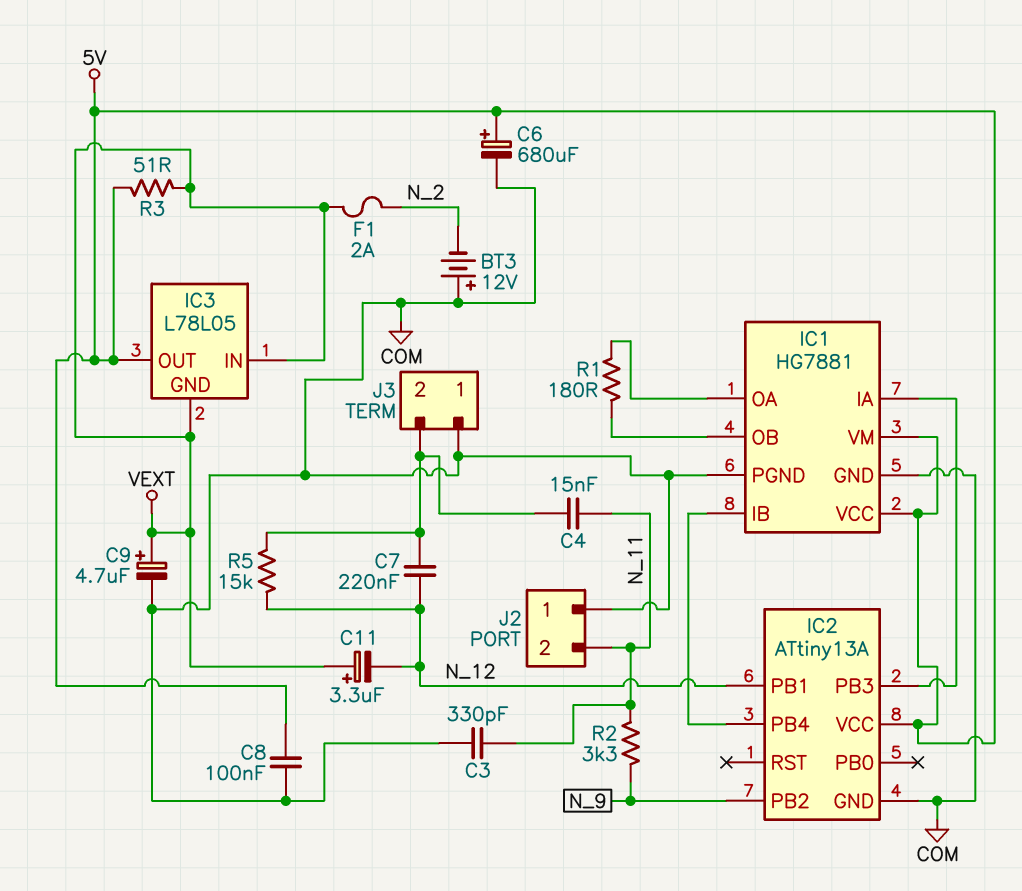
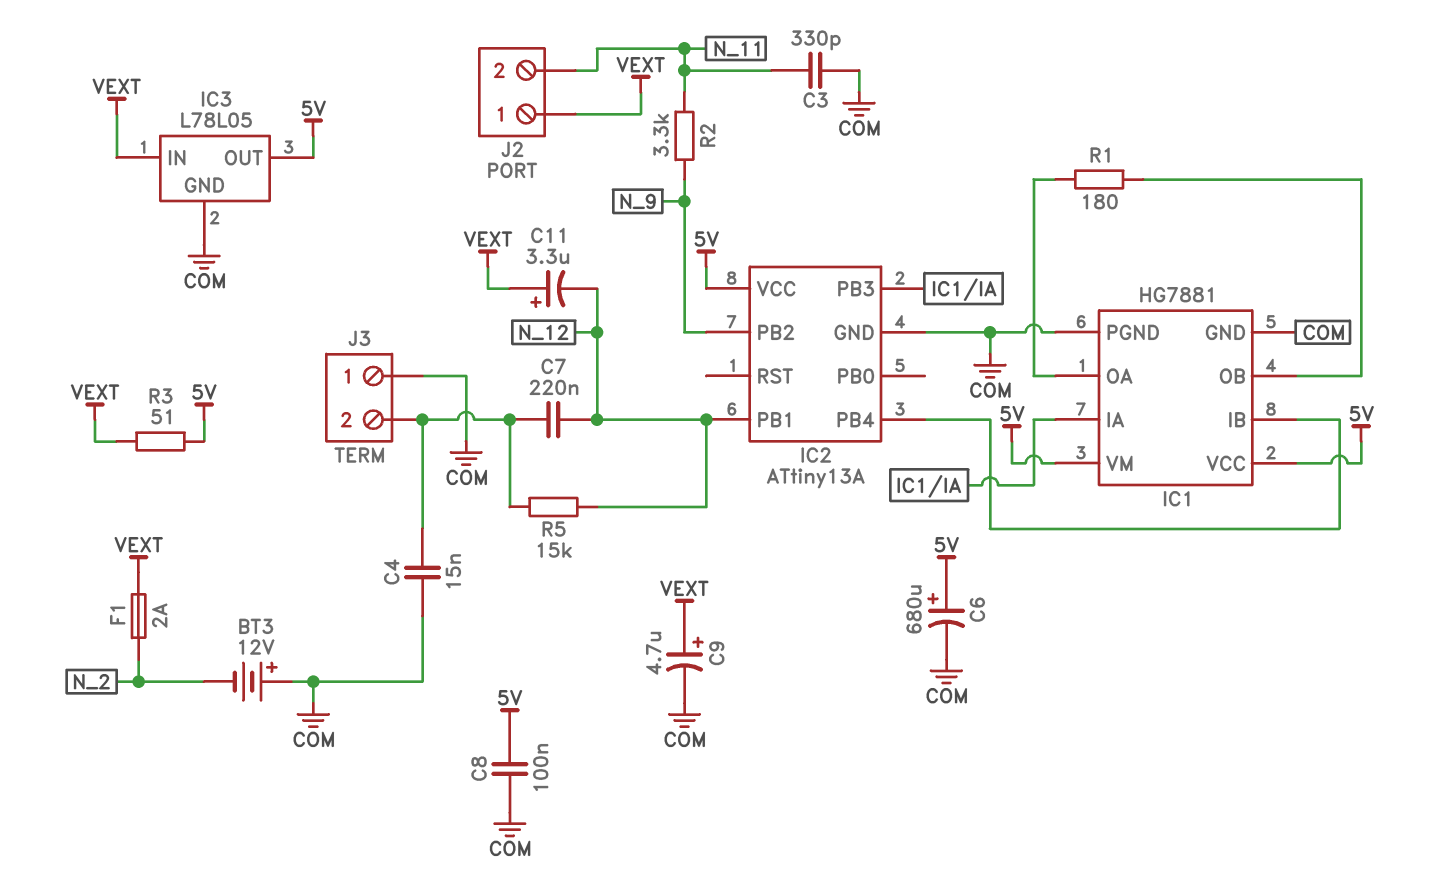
C4: 15nF (J3/2, N_11) -> 15nF (COM, J3/2)
IC3 pin GND: VEXT -> COM
J2 pin 1: COM -> VEXT

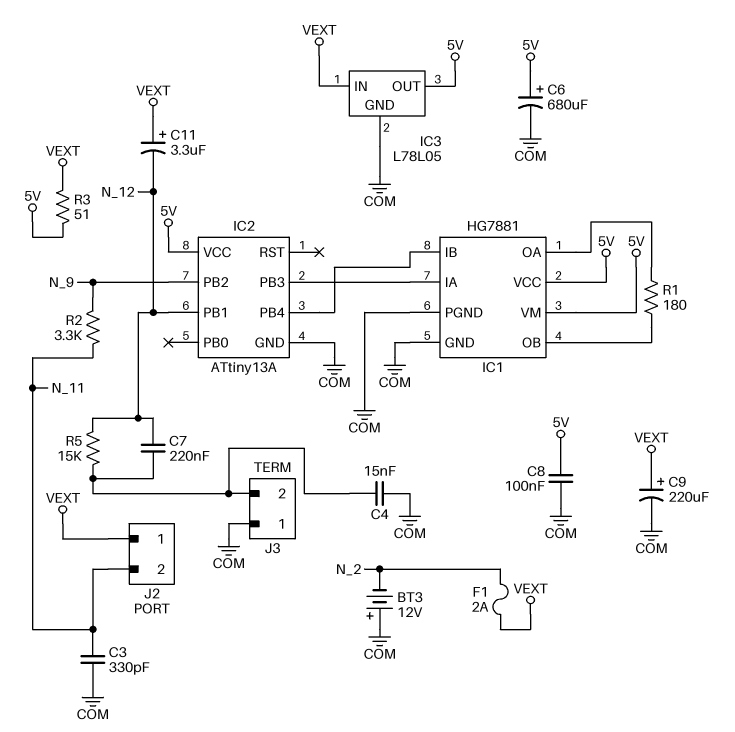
C9: 4.7uF (plus VEXT, minus COM) -> 220uF (plus VEXT, minus COM)

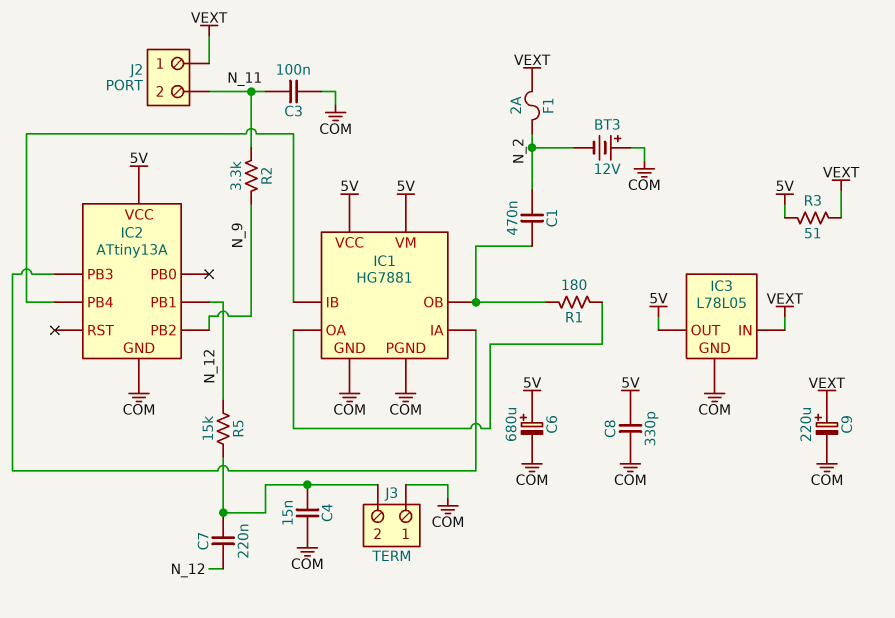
C1: none -> 470nF (IC1/OB, N_2)
C3: 330pF (COM, N_11) -> 100nF (COM, N_11)
C8: 100nF (5V, COM) -> 330pF (5V, COM)
C11: 3.3uF (plus VEXT, minus N_12) -> none

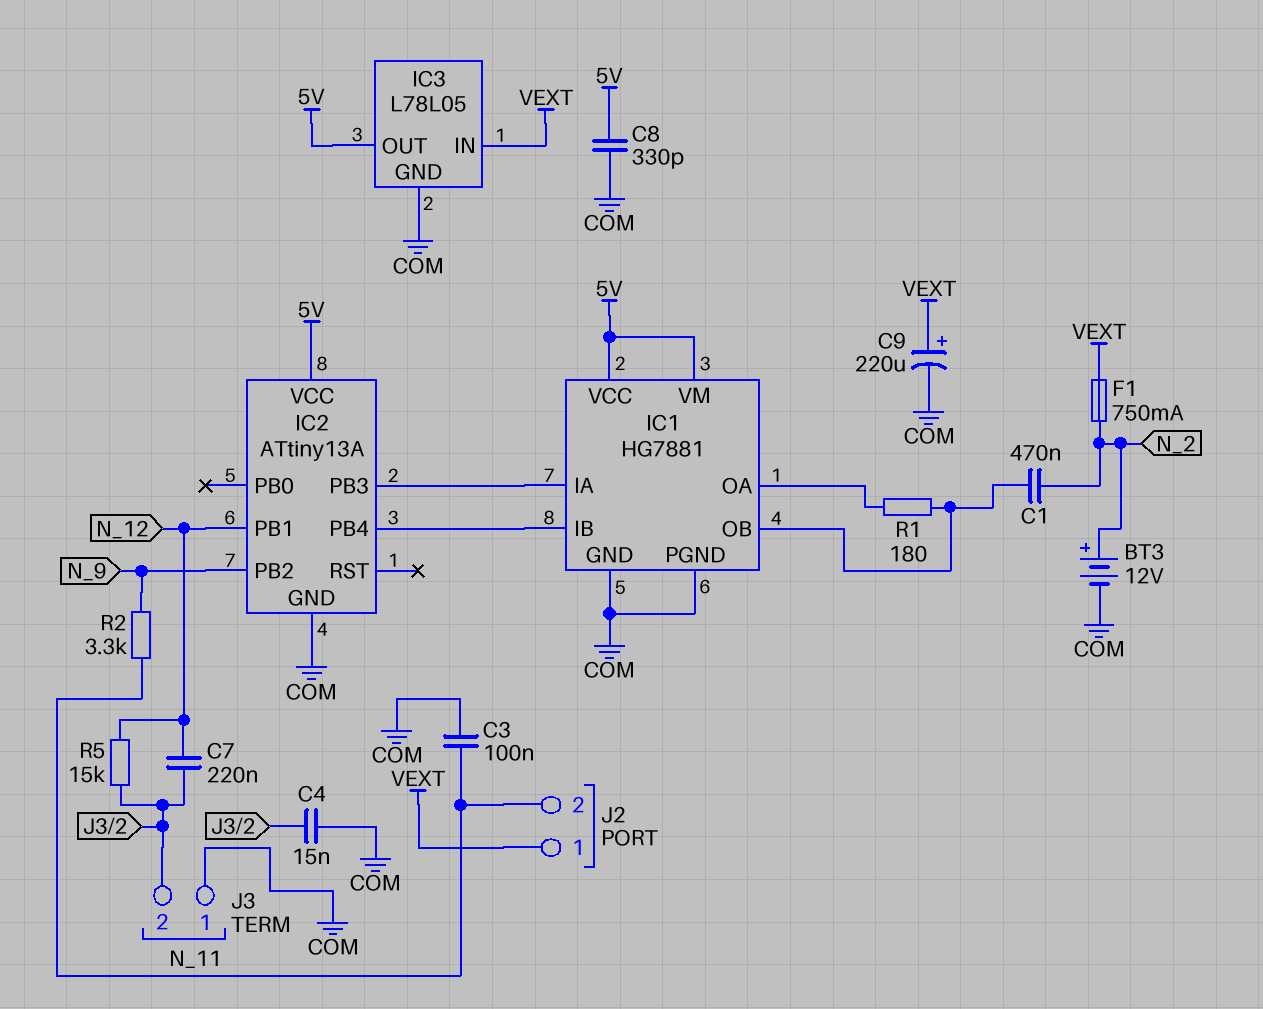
BT3: 12V (plus COM, minus N_2) -> 12V (plus N_2, minus COM)
C6: 680uF (plus 5V, minus COM) -> none
F1: 2A (N_2, VEXT) -> 750mA (N_2, VEXT)
R3: 51 (5V, VEXT) -> none

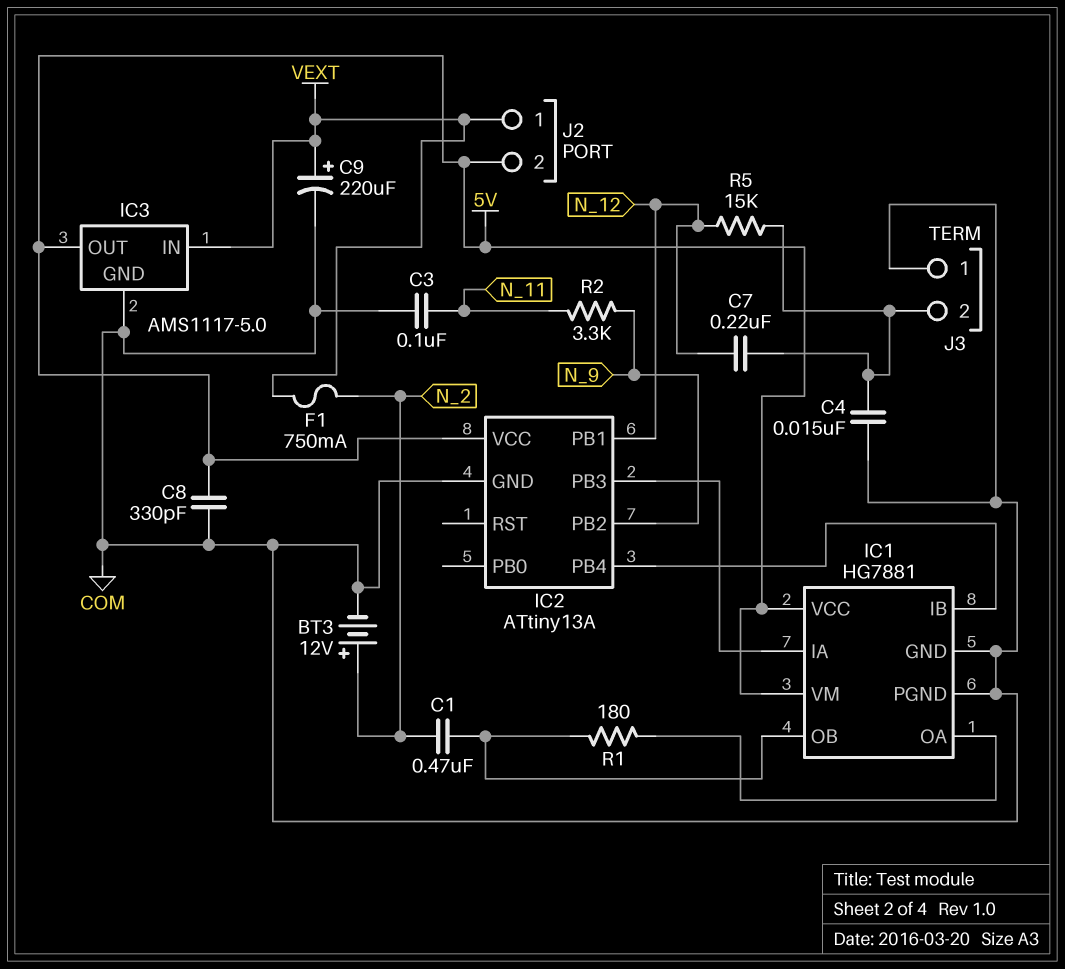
IC3: L78L05 -> AMS1117-5.0
J2 pin 2: N_11 -> 5V

